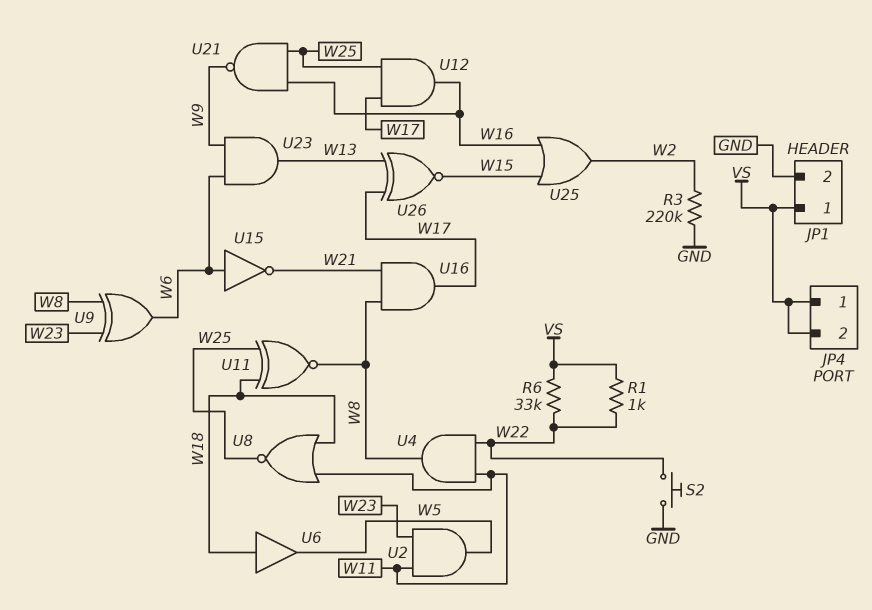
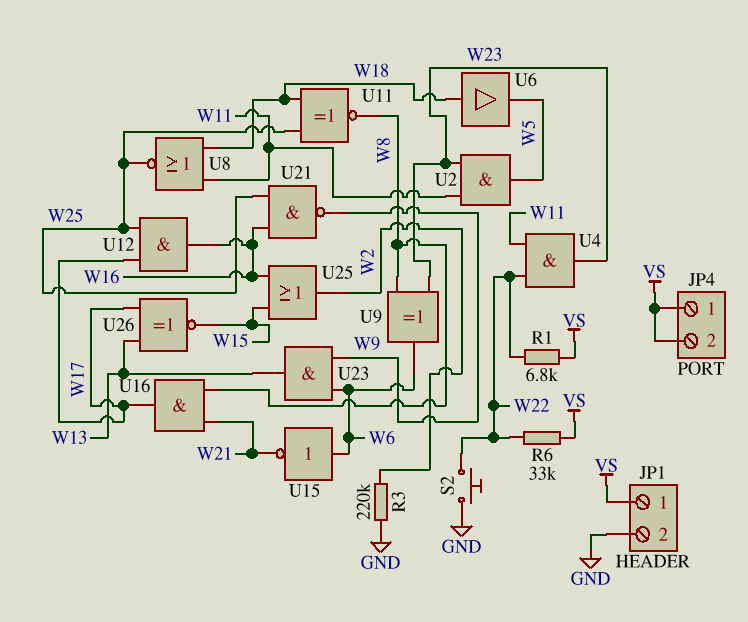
R1: 1k (VS, W22) -> 6.8k (VS, W22)
U4: AND (in W11, in W22, out W8) -> AND (in W11, in W22, out W23)

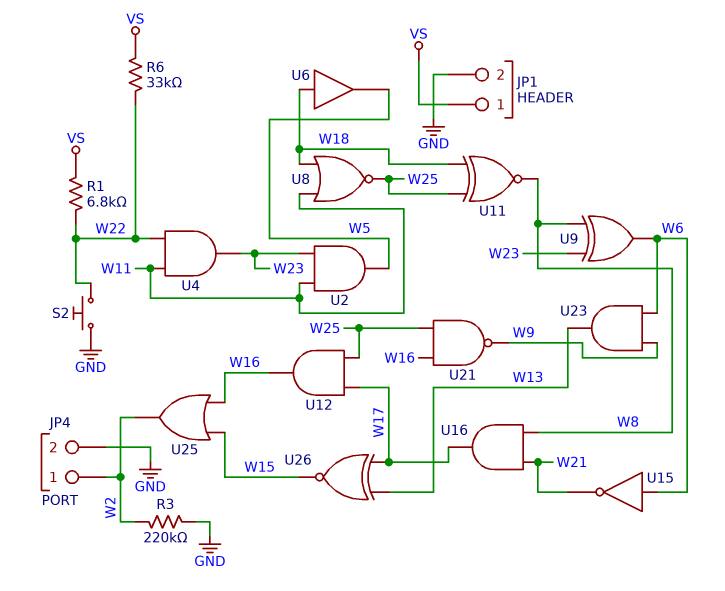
JP4 pin 1: VS -> W2
JP4 pin 2: VS -> GND

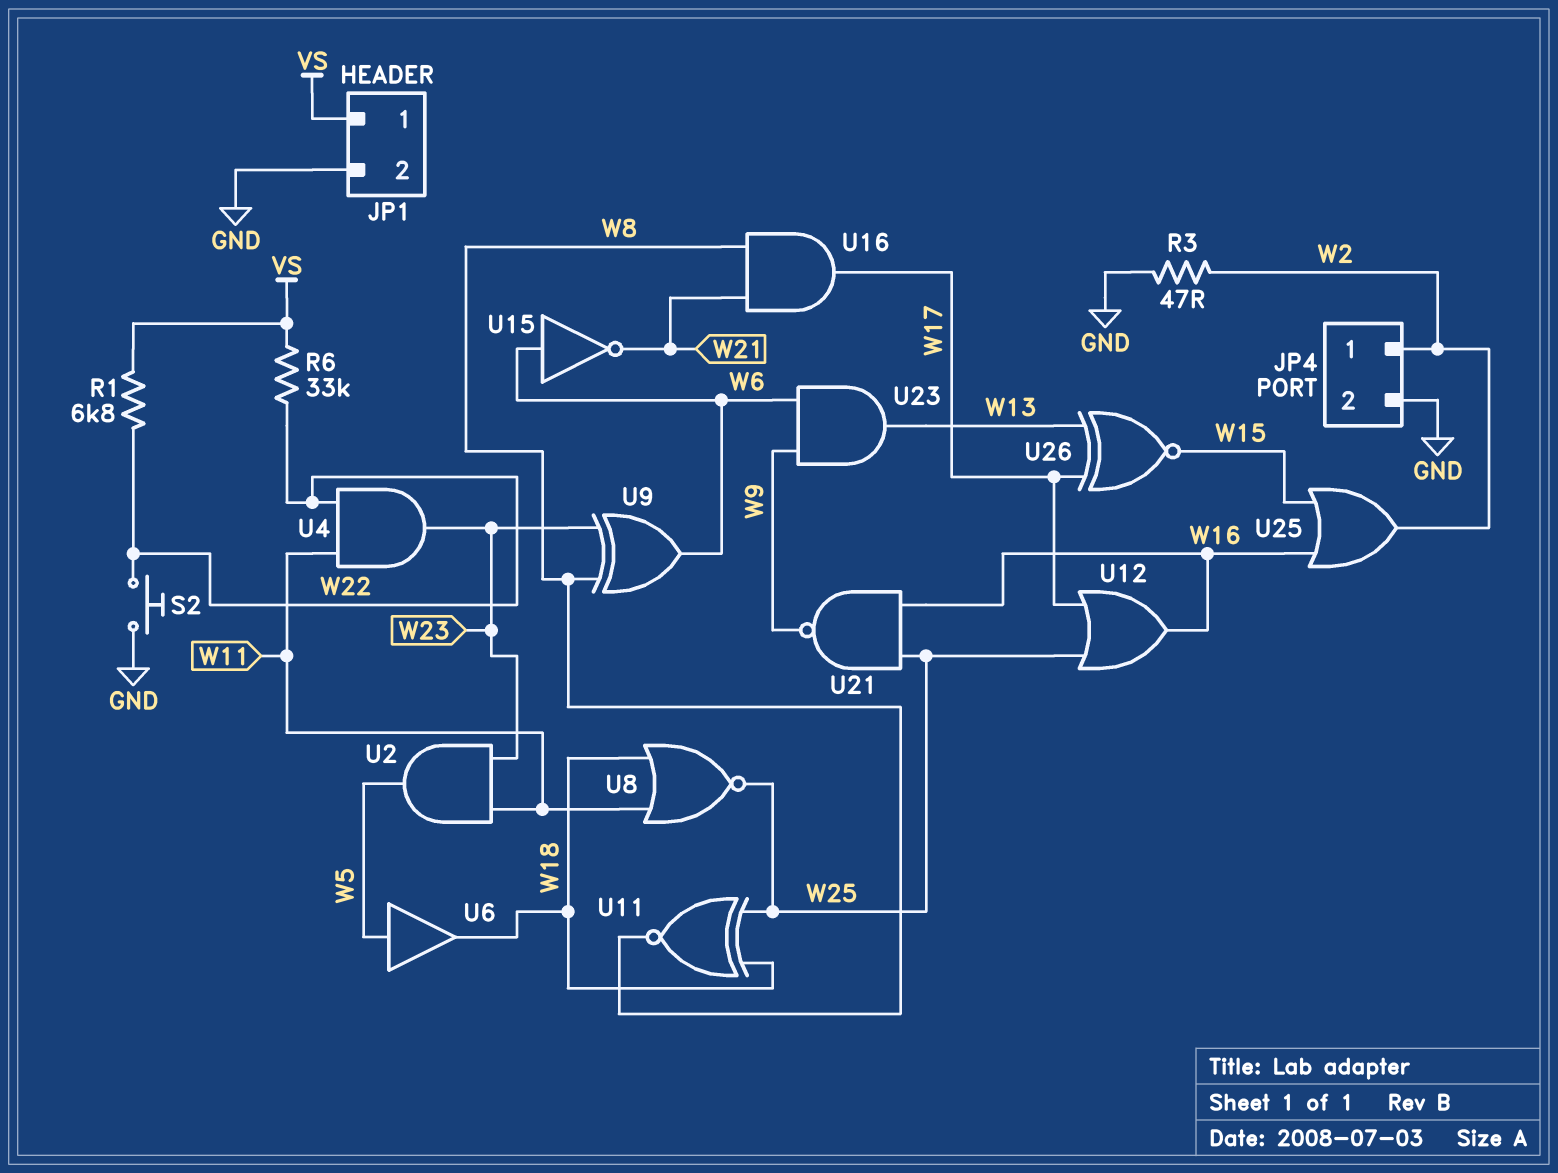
R3: 220k (GND, W2) -> 47 (GND, W2)
U6: buffer (in W18, out W5) -> buffer (in W5, out W18)
U12: AND (in W17, in W25, out W16) -> OR (in W17, in W25, out W16)

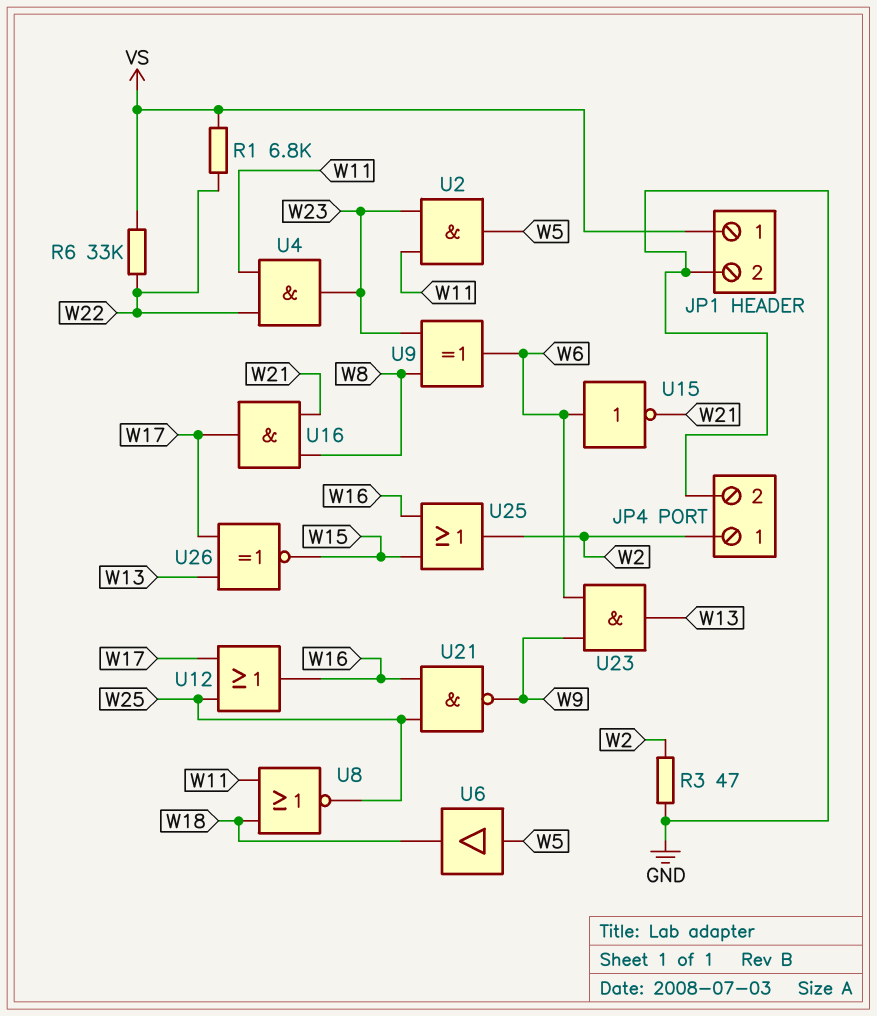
S2: button (GND, W22) -> none
U11: XNOR (in W18, in W25, out W8) -> none

